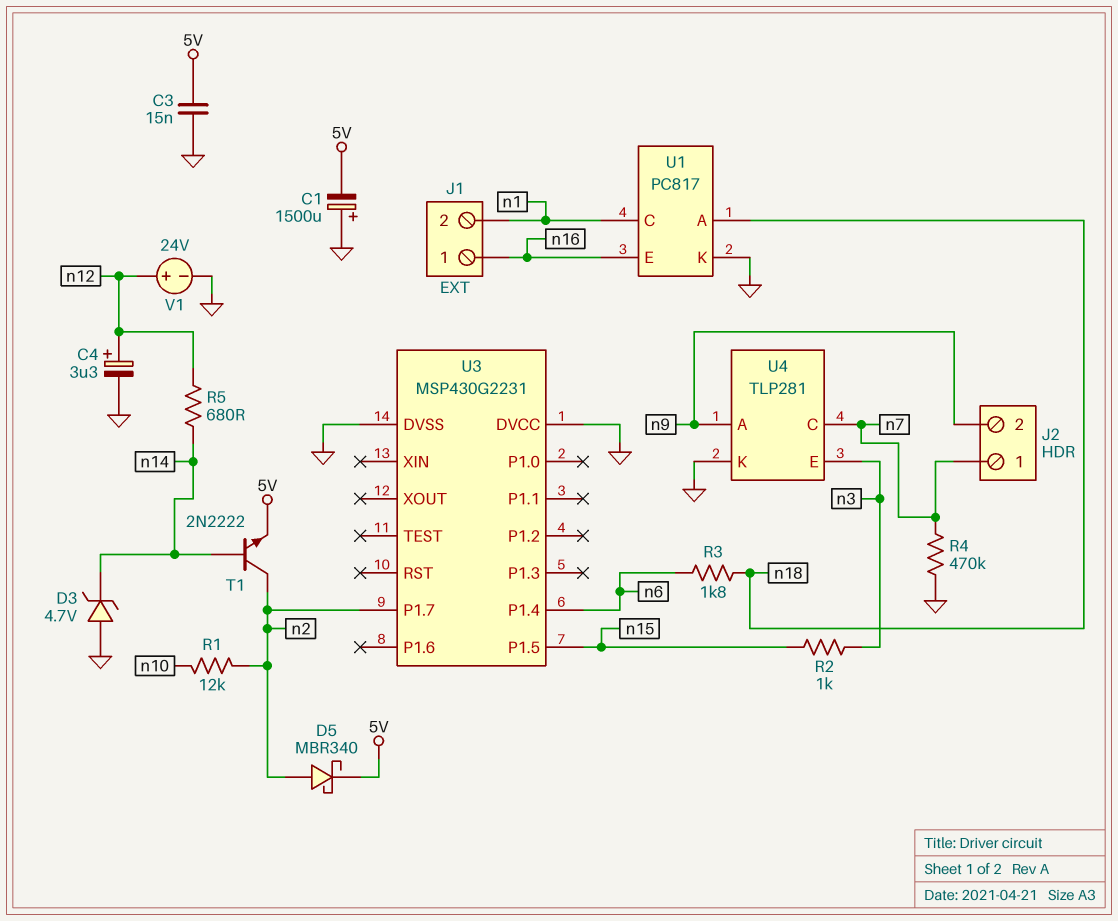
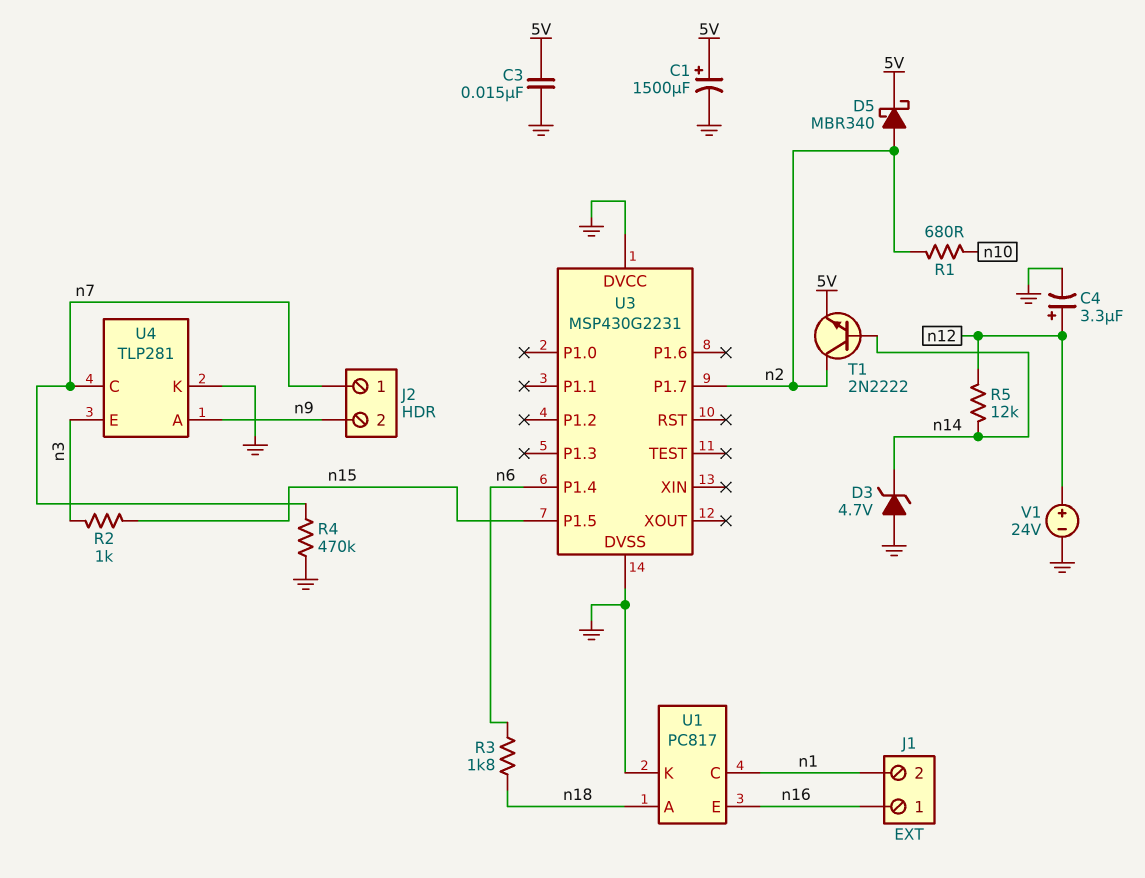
C1: 1500uF (plus GND, minus 5V) -> 1500uF (plus 5V, minus GND)
R1: 12k (n2, n10) -> 680 (n2, n10)
R5: 680 (n12, n14) -> 12k (n12, n14)

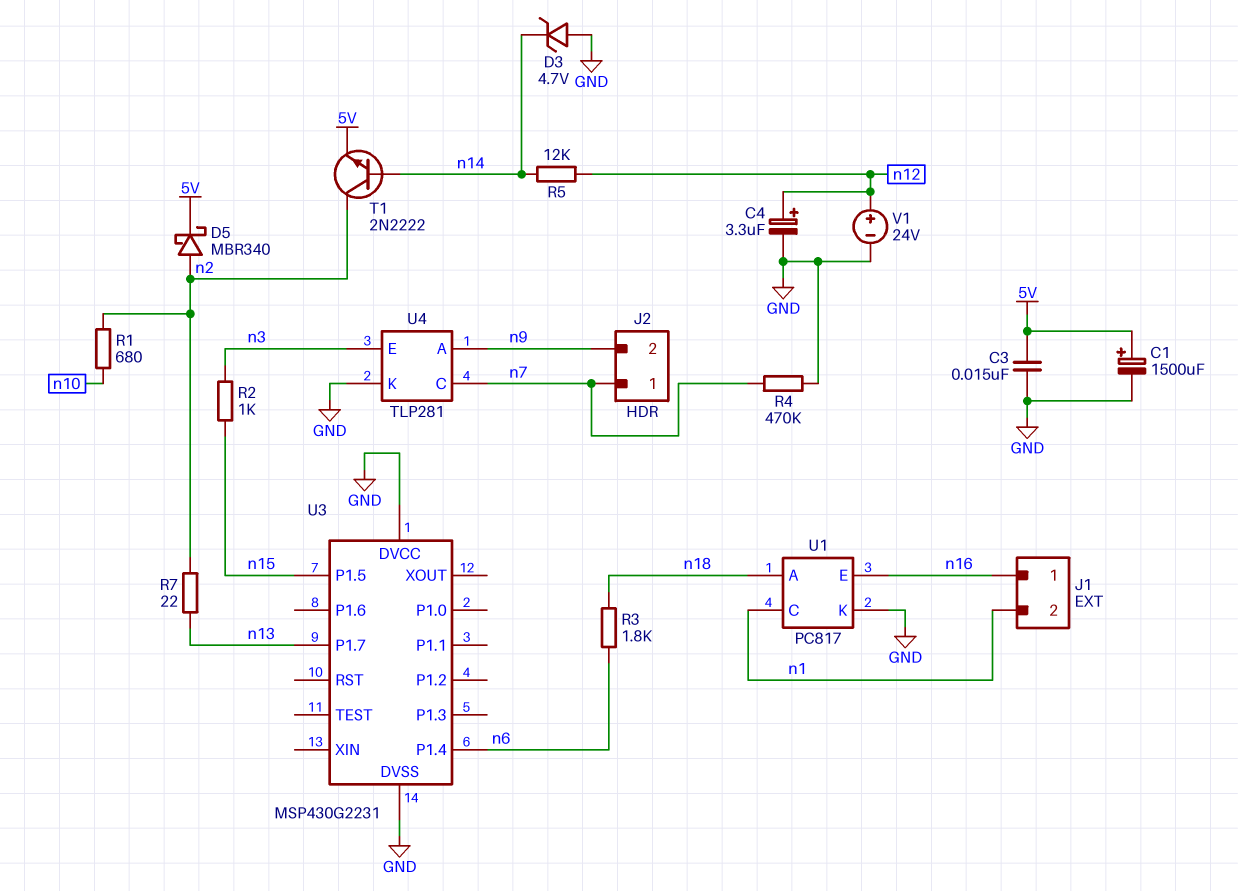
R7: none -> 22 (n2, n13)
U3 pin P1.7: n2 -> n13

